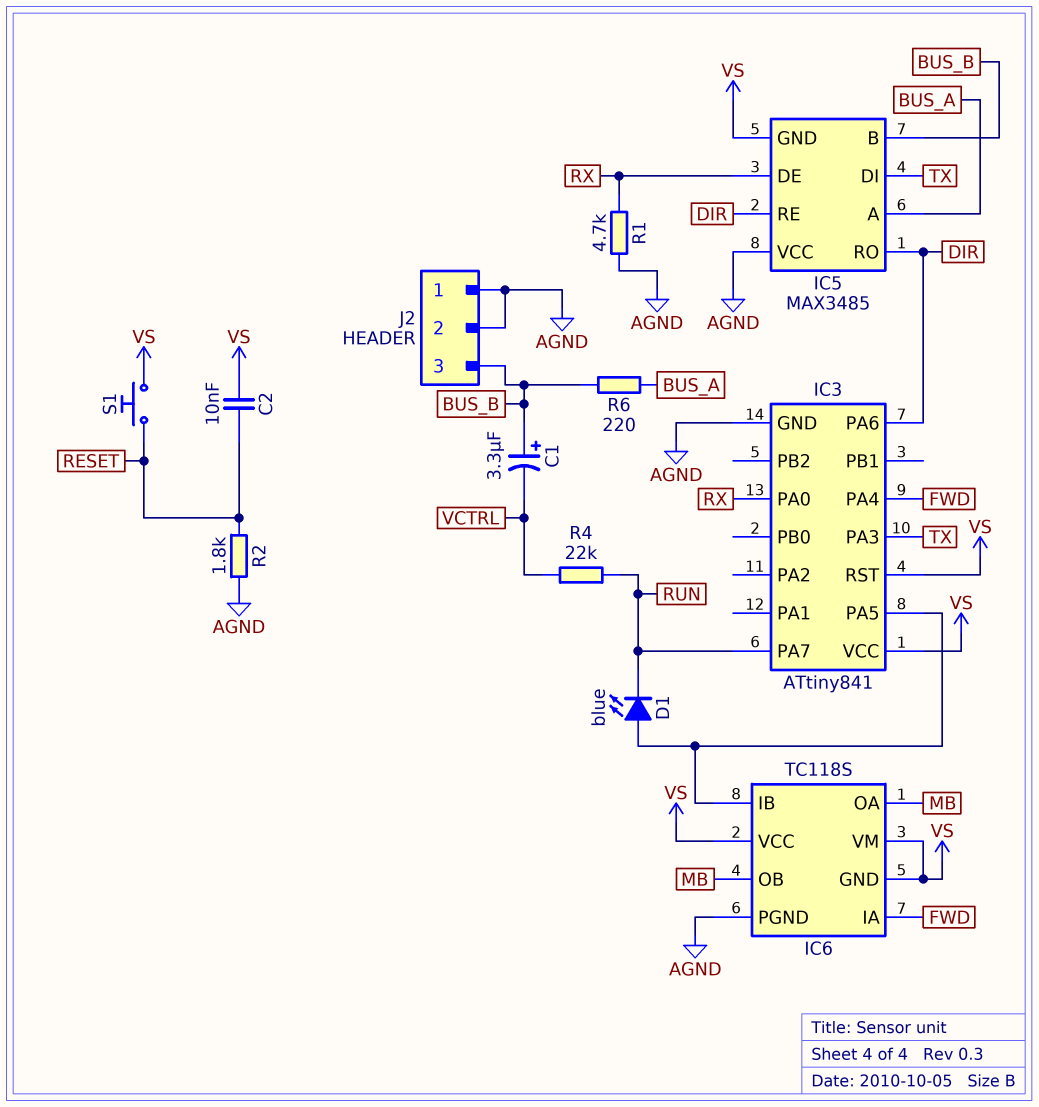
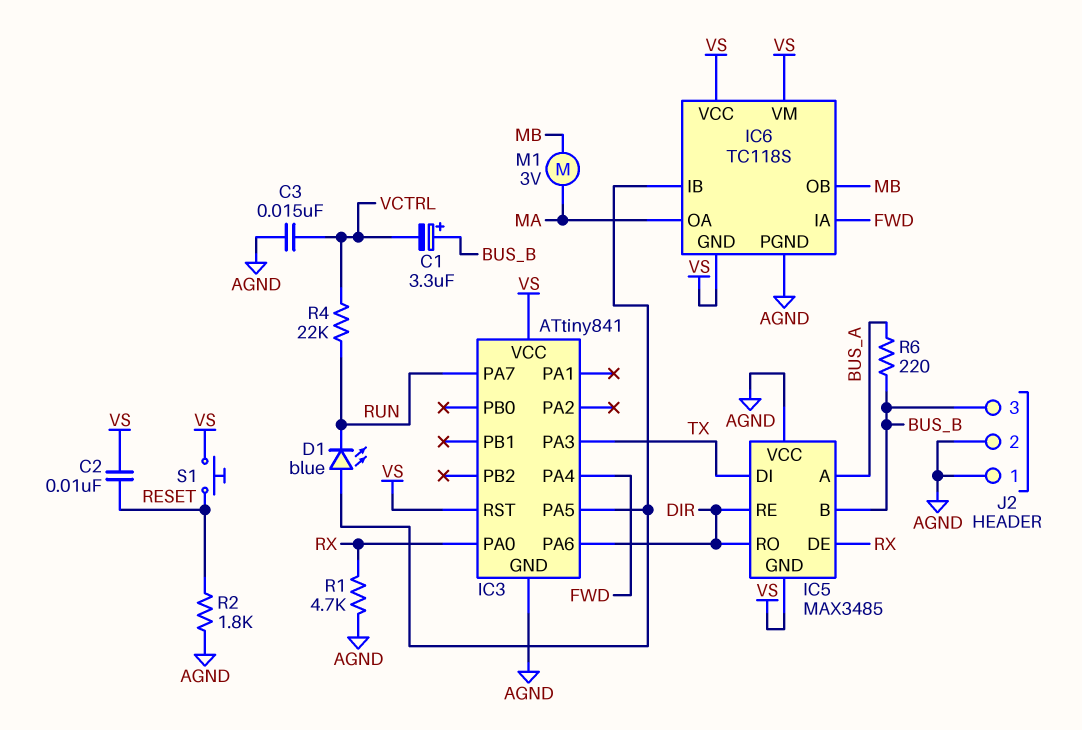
C3: none -> 15nF (AGND, VCTRL)
IC6 pin OA: MB -> MA
M1: none -> motor 3V (MA, MB)

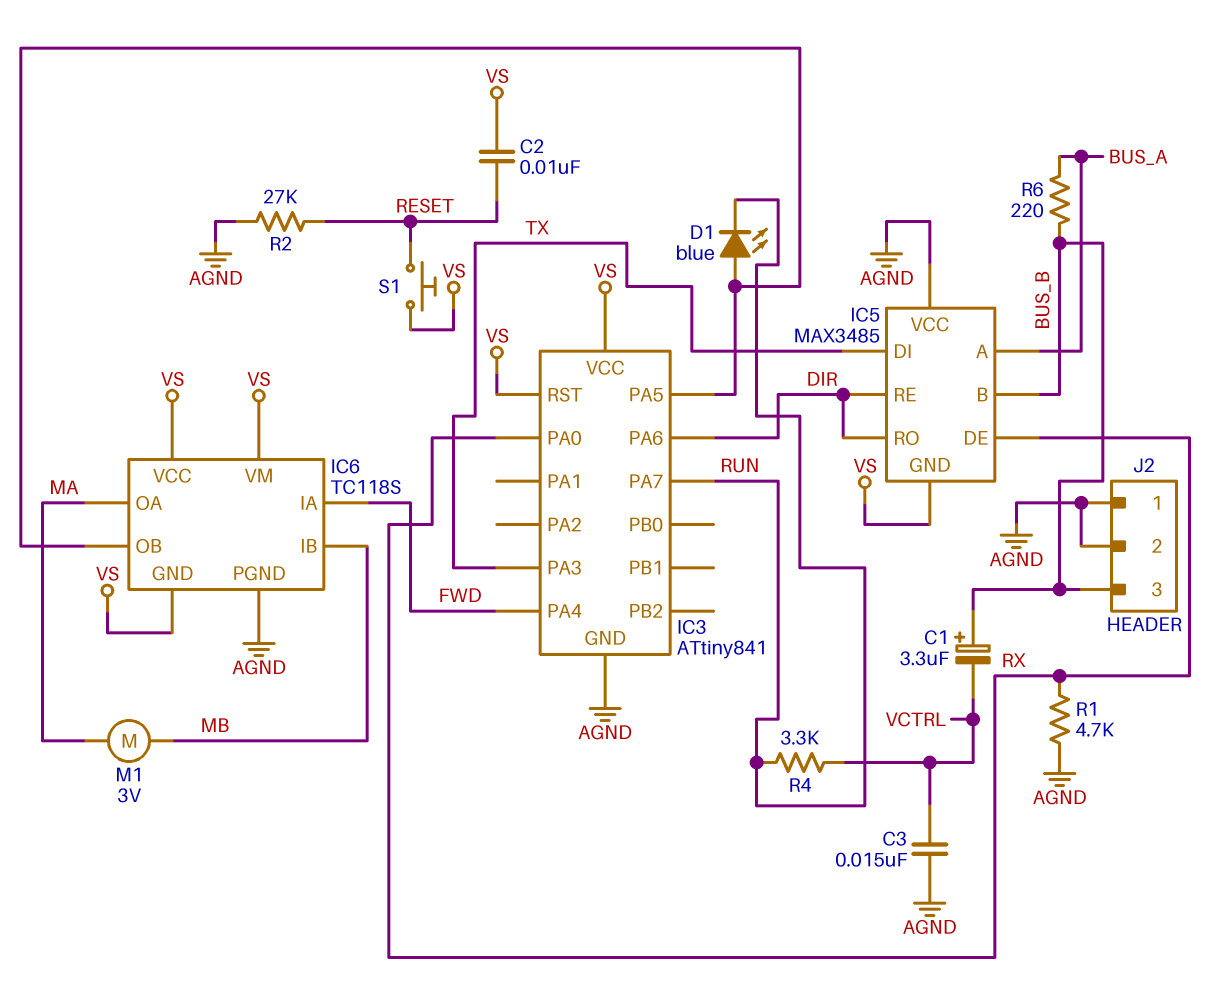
IC6 pin IB: IC3/PA5 -> MB
IC6 pin OB: MB -> IC3/PA5
R2: 1.8k (AGND, RESET) -> 27k (AGND, RESET)
R4: 22k (RUN, VCTRL) -> 3.3k (RUN, VCTRL)

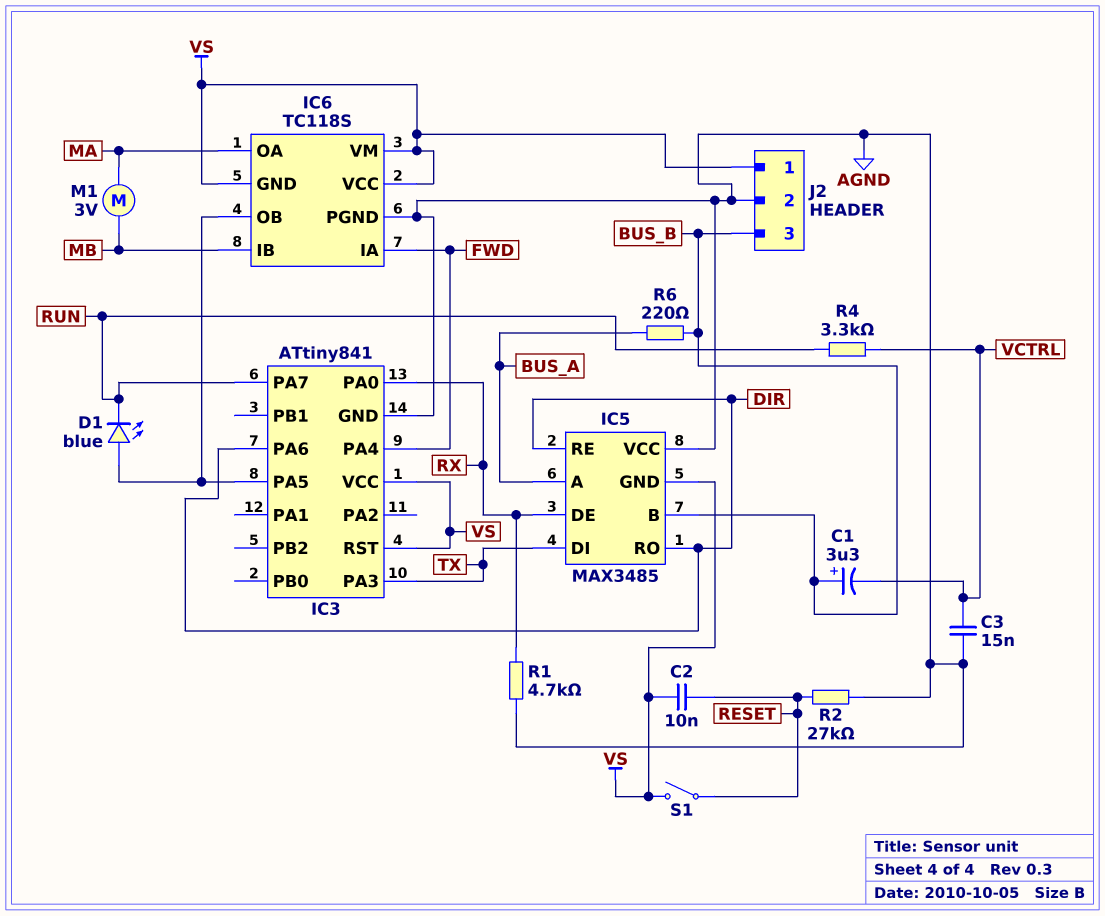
J2 pin 1: AGND -> VS
S1: button (RESET, VS) -> switch (RESET, VS)

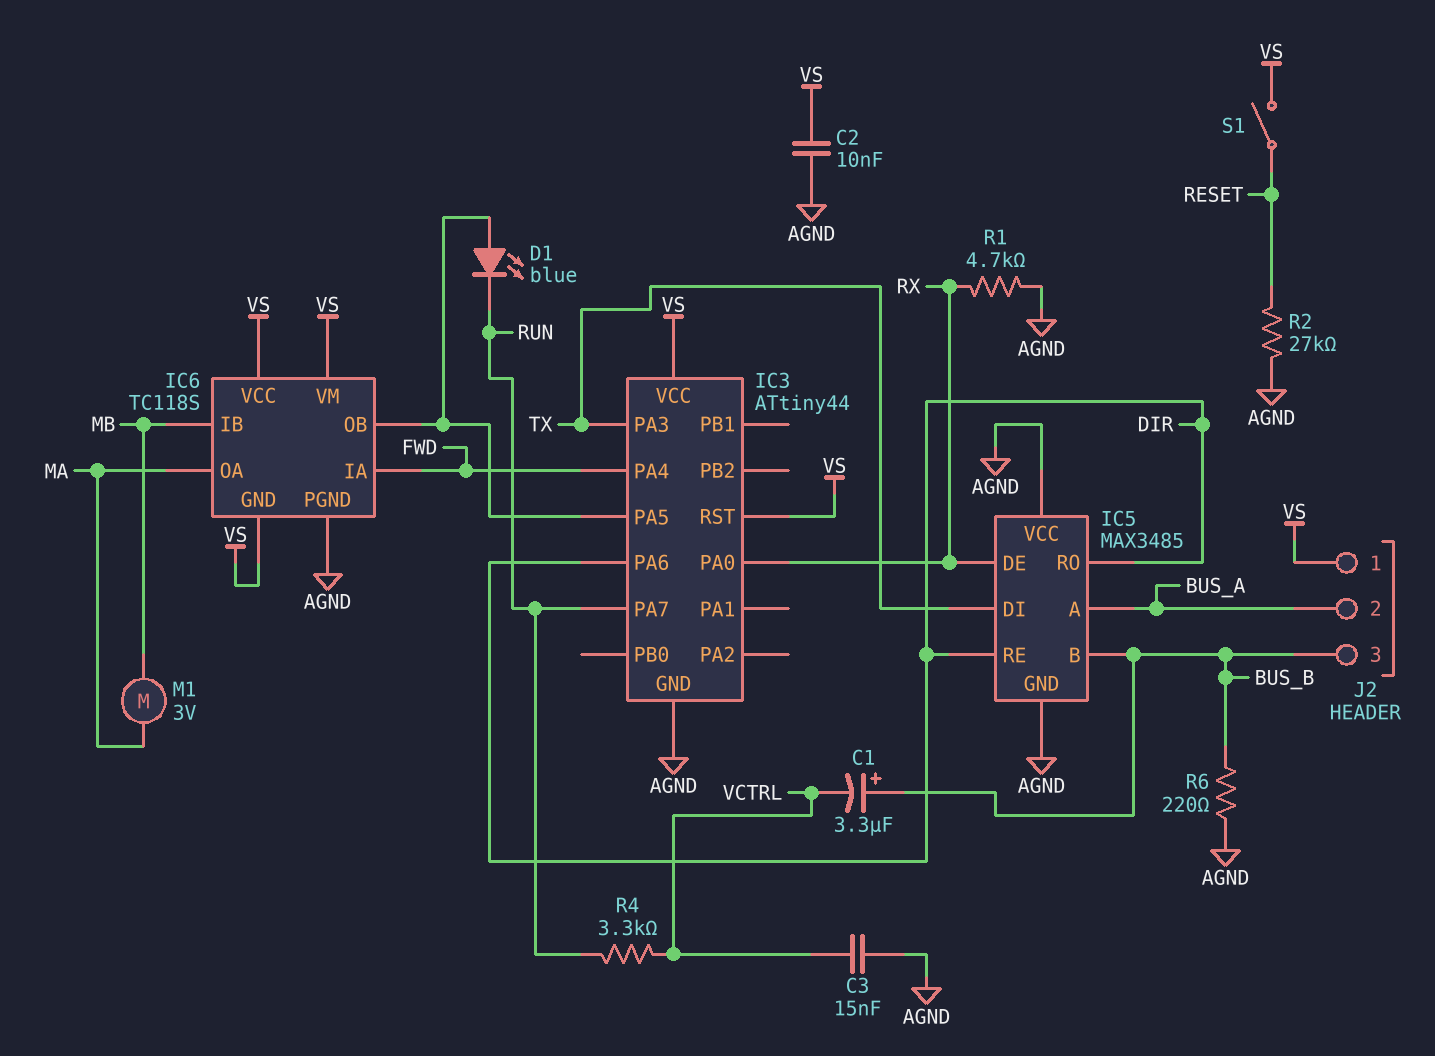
C2: 10nF (RESET, VS) -> 10nF (AGND, VS)
IC3: ATtiny841 -> ATtiny44
IC5 pin GND: VS -> AGND
J2 pin 2: AGND -> BUS_A
R6: 220 (BUS_A, BUS_B) -> 220 (AGND, BUS_B)

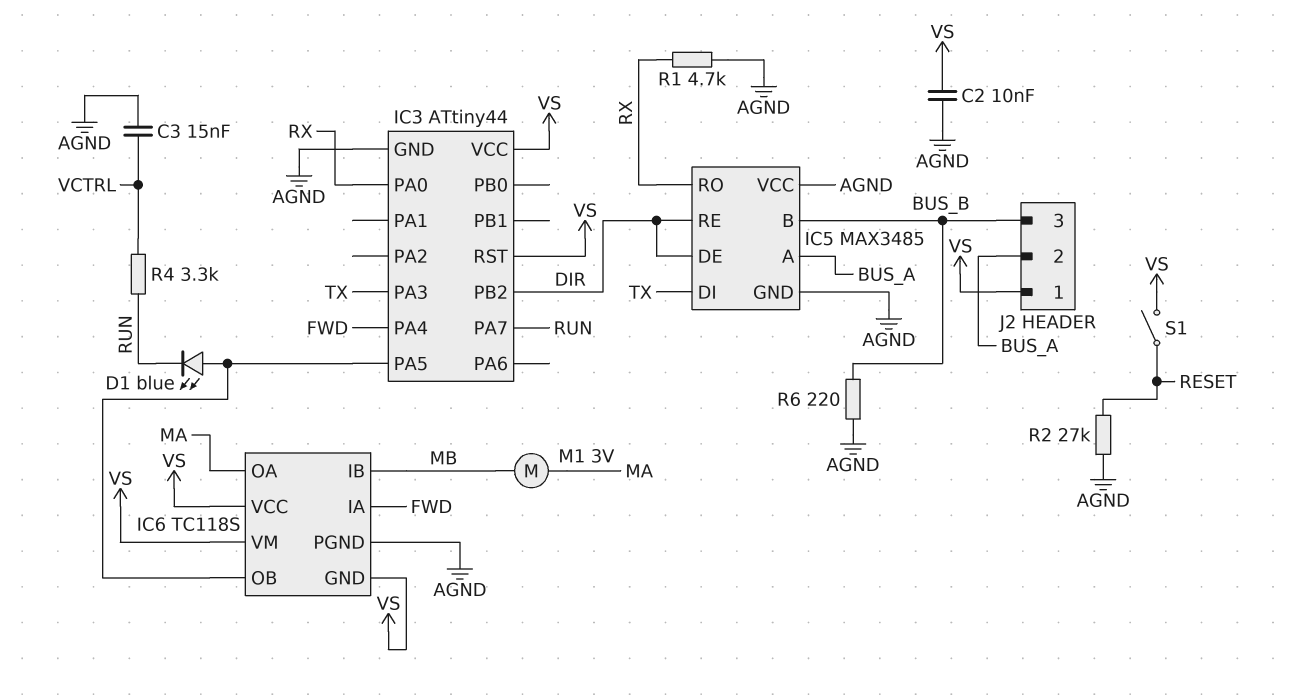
C1: 3.3uF (plus BUS_B, minus VCTRL) -> none
IC3 pin PA6: DIR -> none
IC3 pin PB2: none -> DIR
IC5 pin DE: RX -> DIR
IC5 pin RO: DIR -> RX

